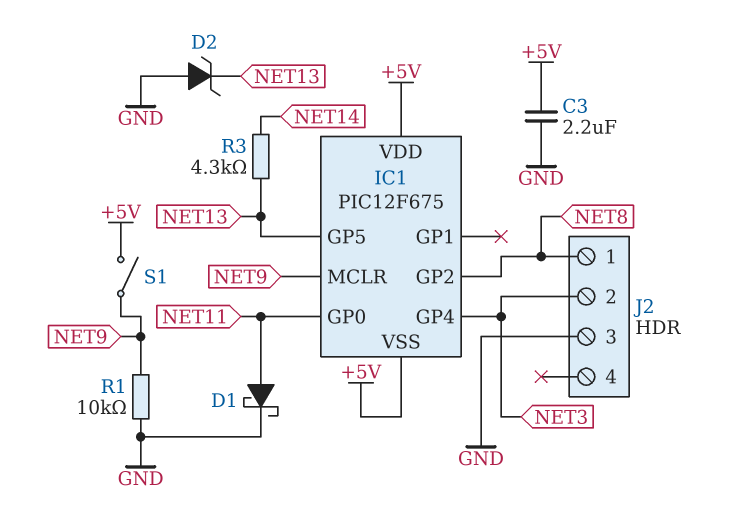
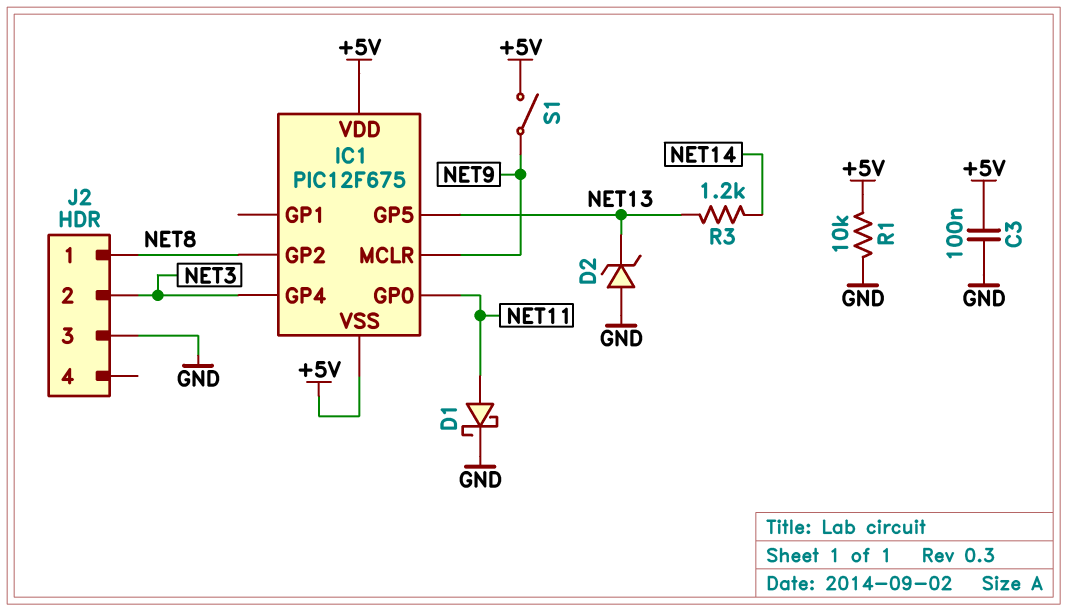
C3: 2.2uF (+5V, GND) -> 100nF (+5V, GND)
R1: 10k (GND, NET9) -> 10k (+5V, GND)
R3: 4.3k (NET13, NET14) -> 1.2k (NET13, NET14)

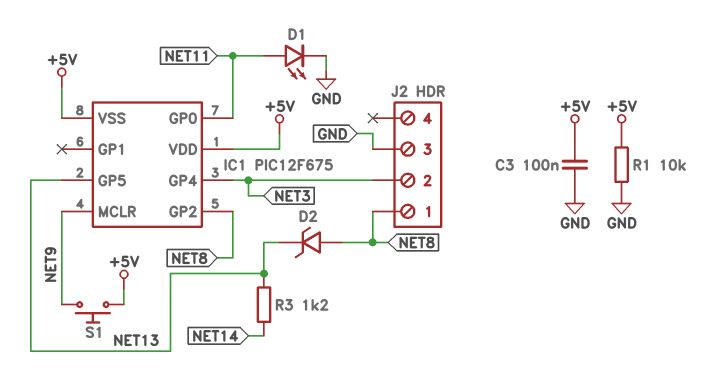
D1: schottky (A NET11, K GND) -> LED (A NET11, K GND)
D2: zener (A GND, K NET13) -> zener (A NET8, K NET13)
S1: switch (+5V, NET9) -> button (+5V, NET9)

